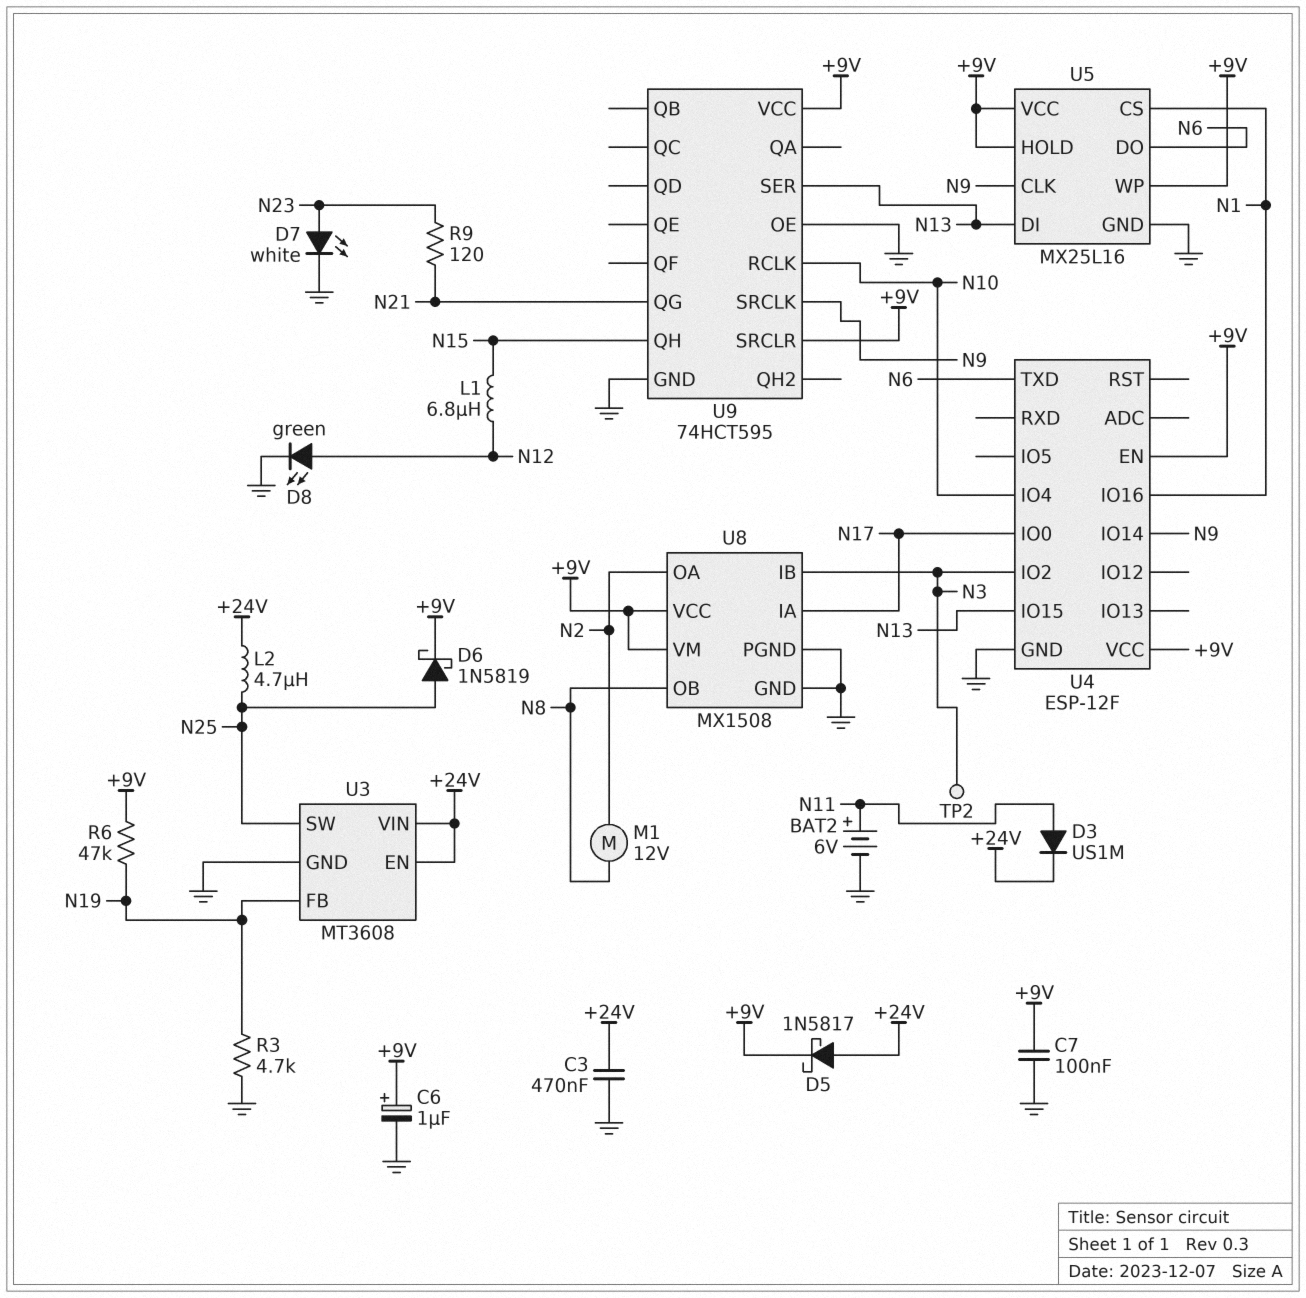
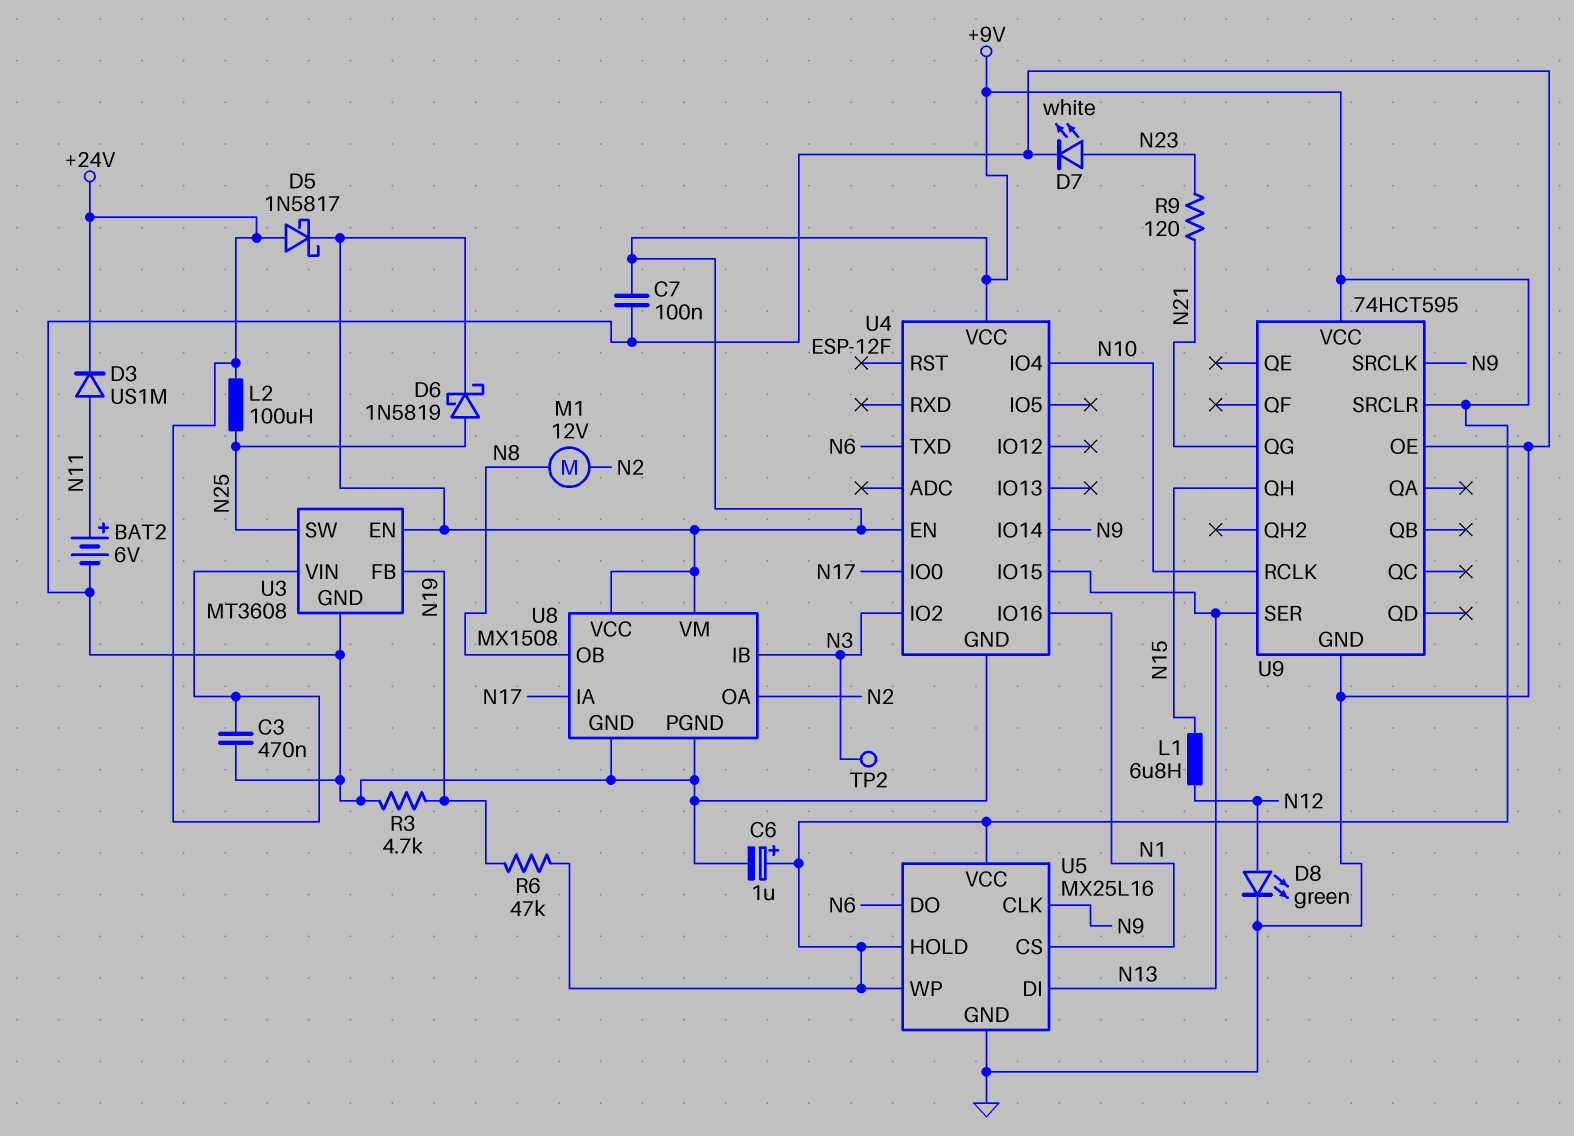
L2: 4.7uH (+24V, N25) -> 100uH (+24V, N25)
U3 pin EN: +24V -> +9V

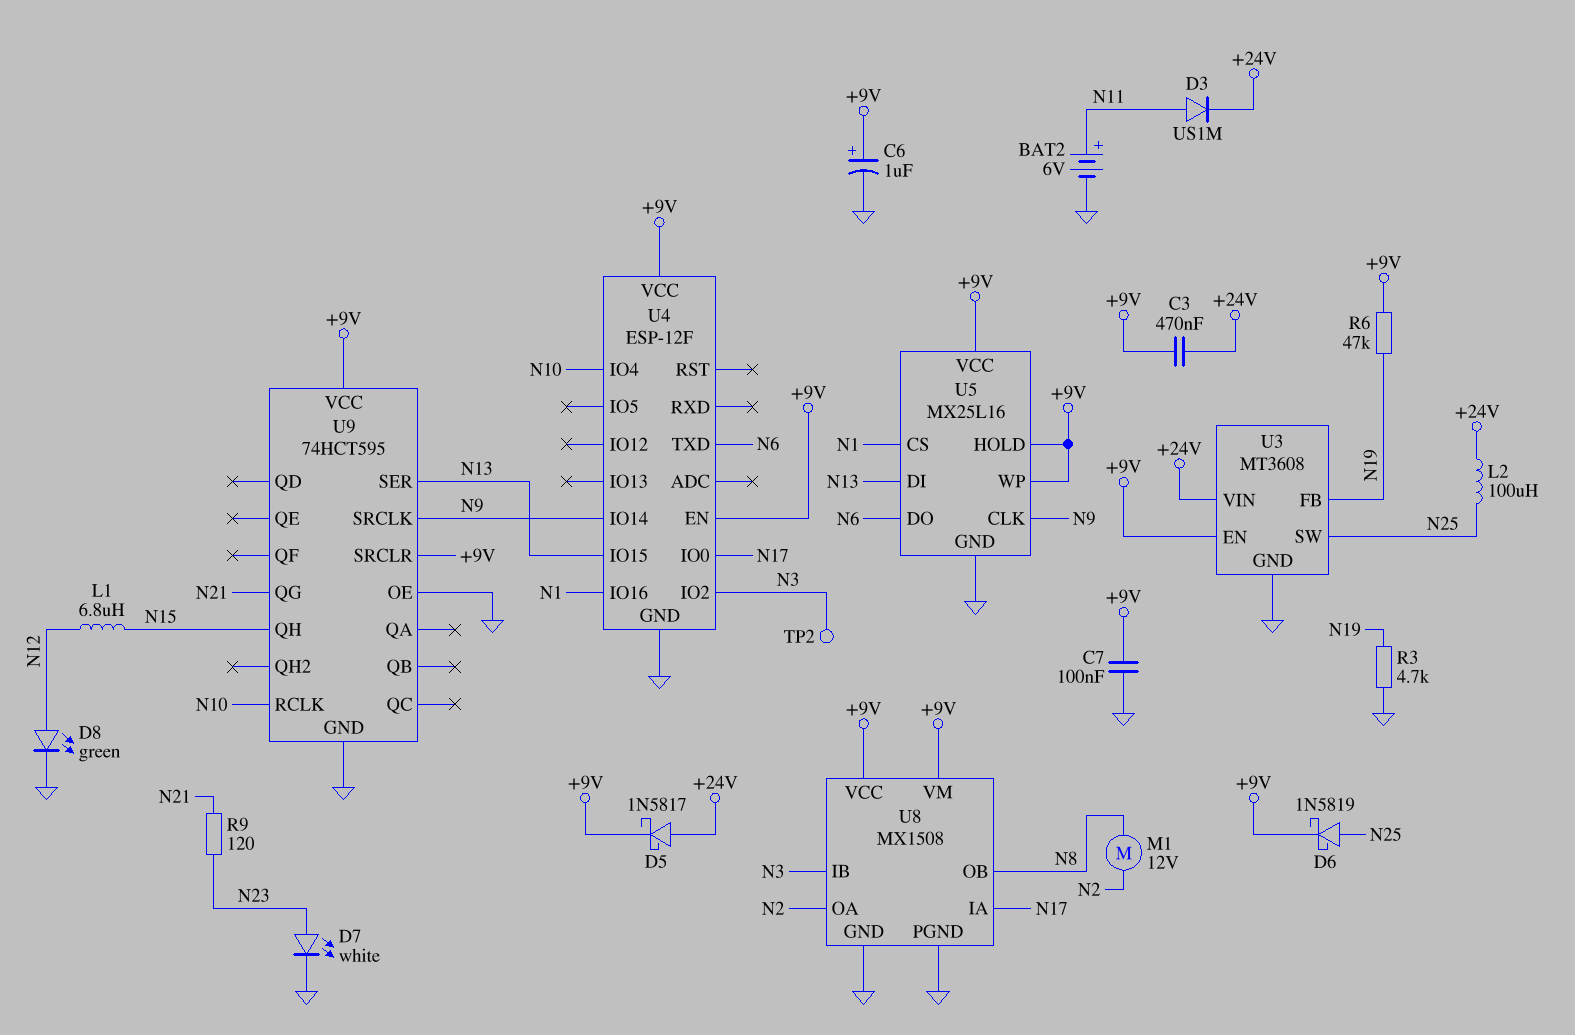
C3: 470nF (+24V, GND) -> 470nF (+9V, +24V)

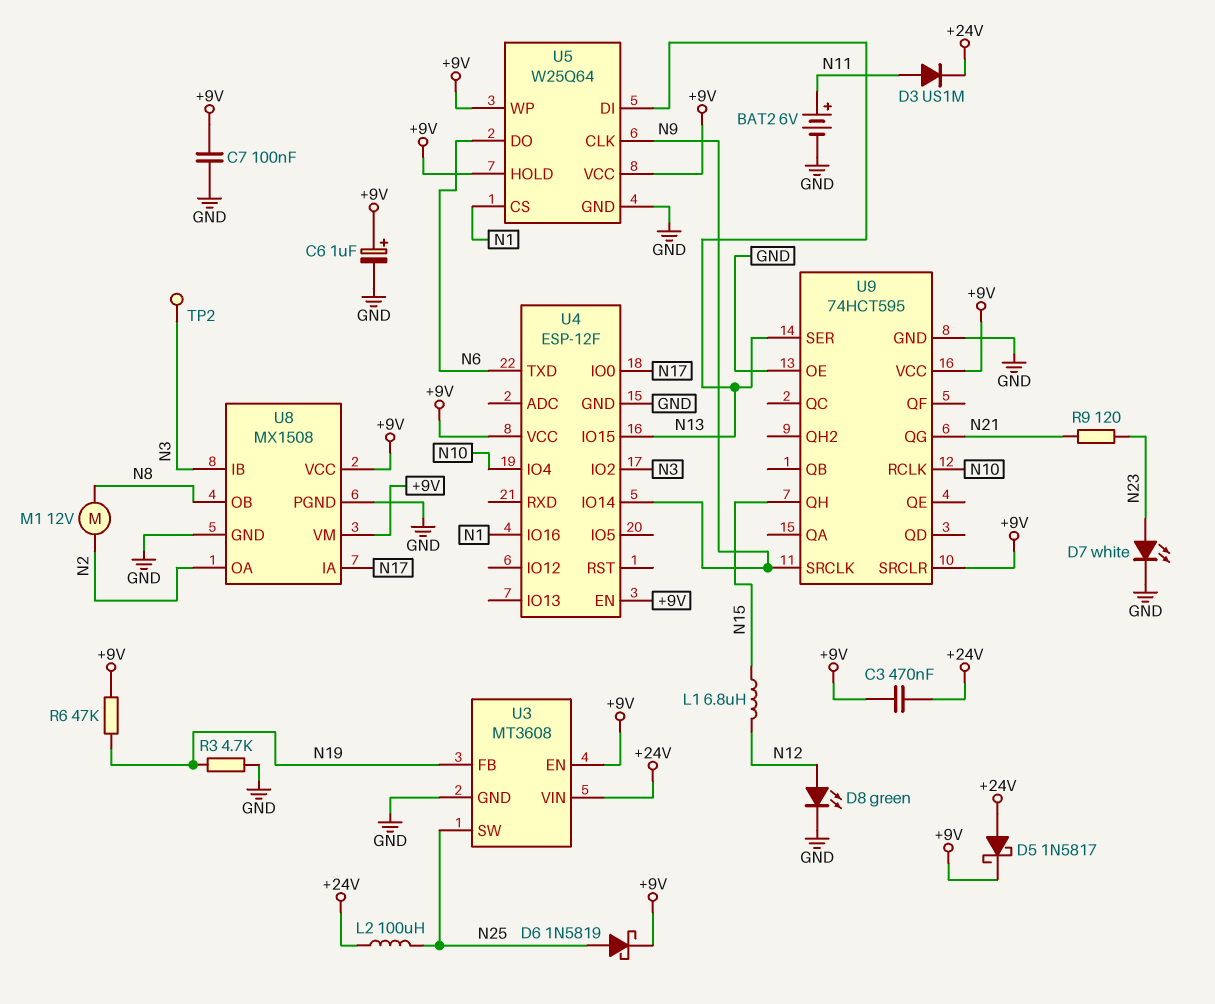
U5: MX25L16 -> W25Q64

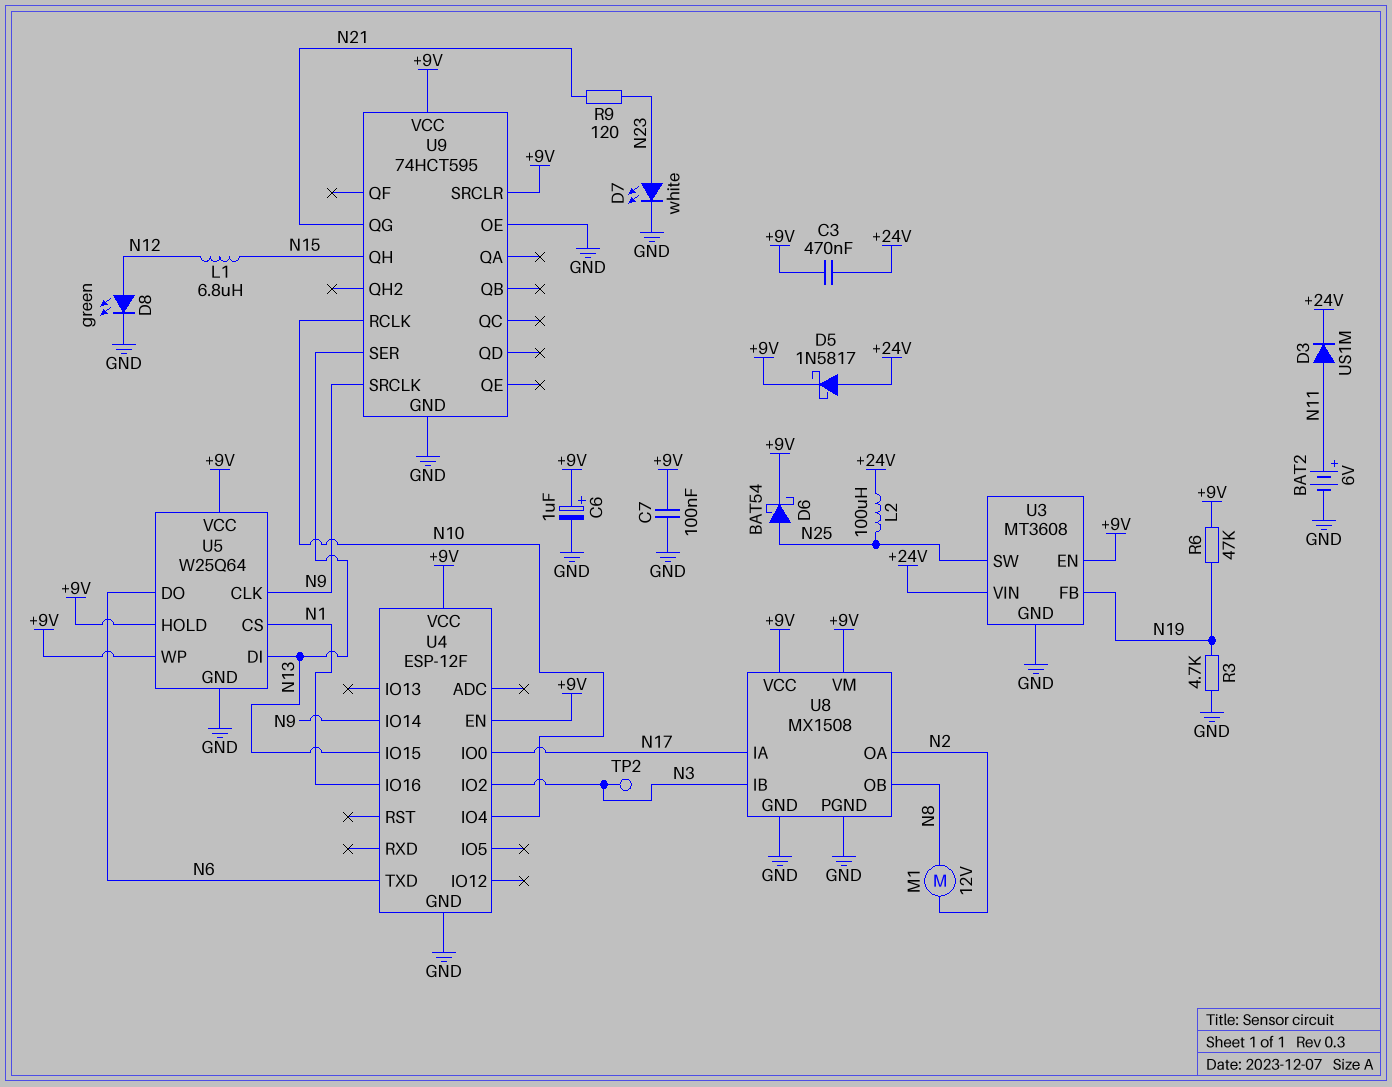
D6: schottky 1N5819 (A N25, K +9V) -> schottky BAT54 (A N25, K +9V)

